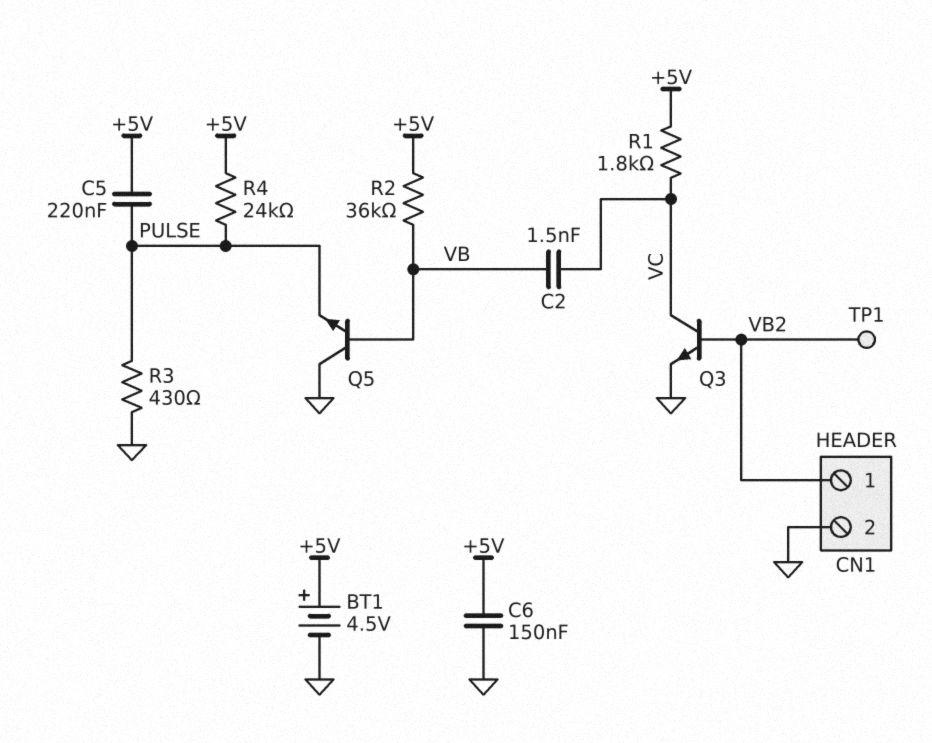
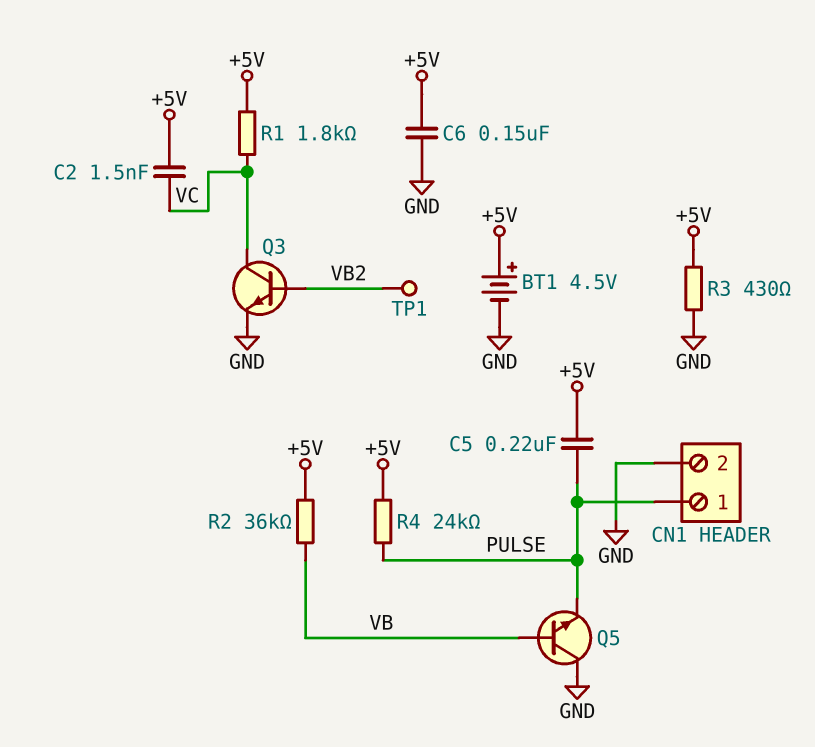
C2: 1.5nF (VB, VC) -> 1.5nF (+5V, VC)
CN1 pin 1: VB2 -> PULSE
R3: 430 (GND, PULSE) -> 430 (+5V, GND)

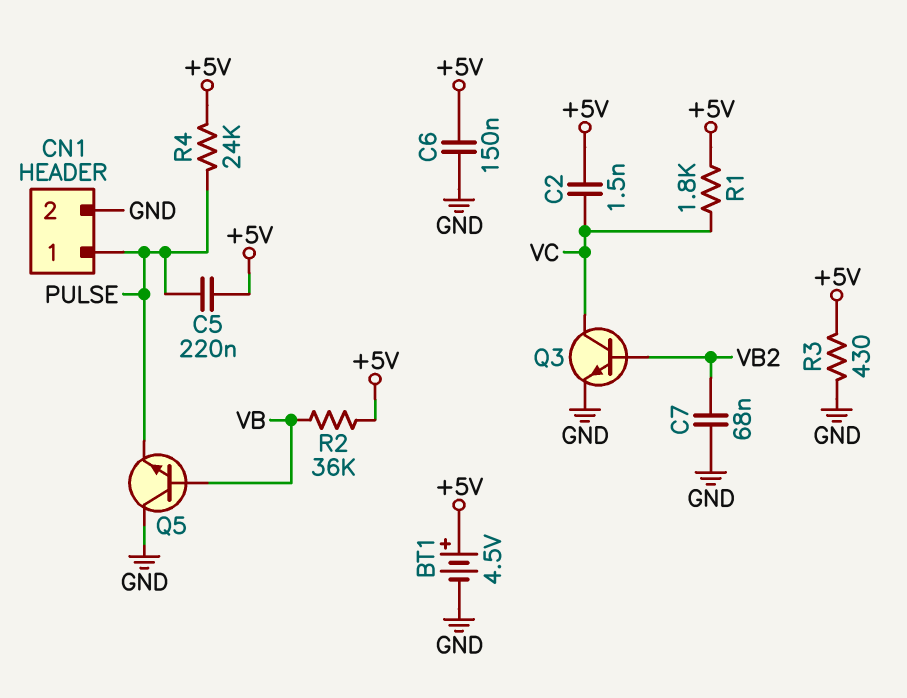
C7: none -> 68nF (GND, VB2)
TP1: test point (VB2) -> none

